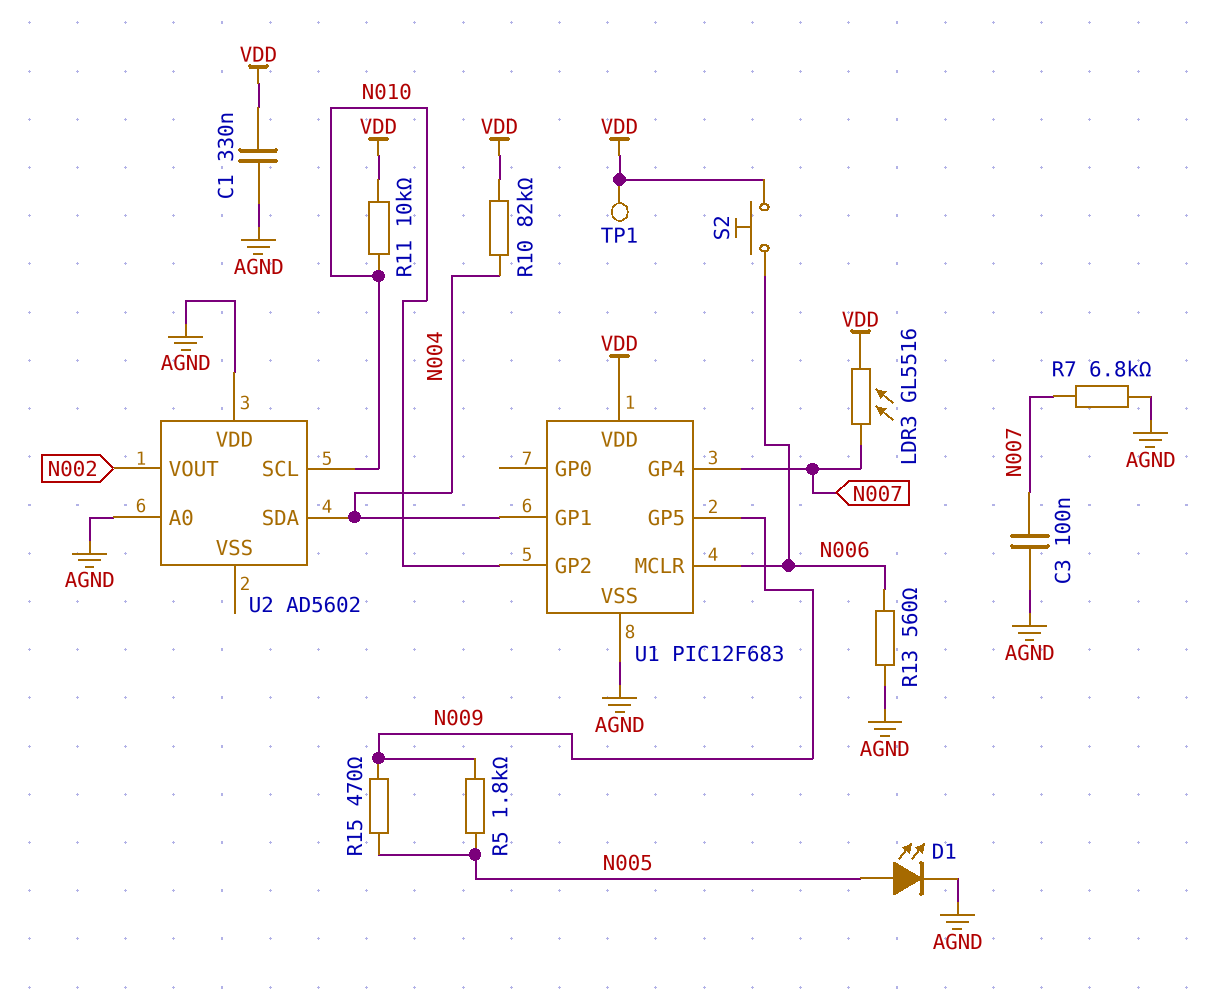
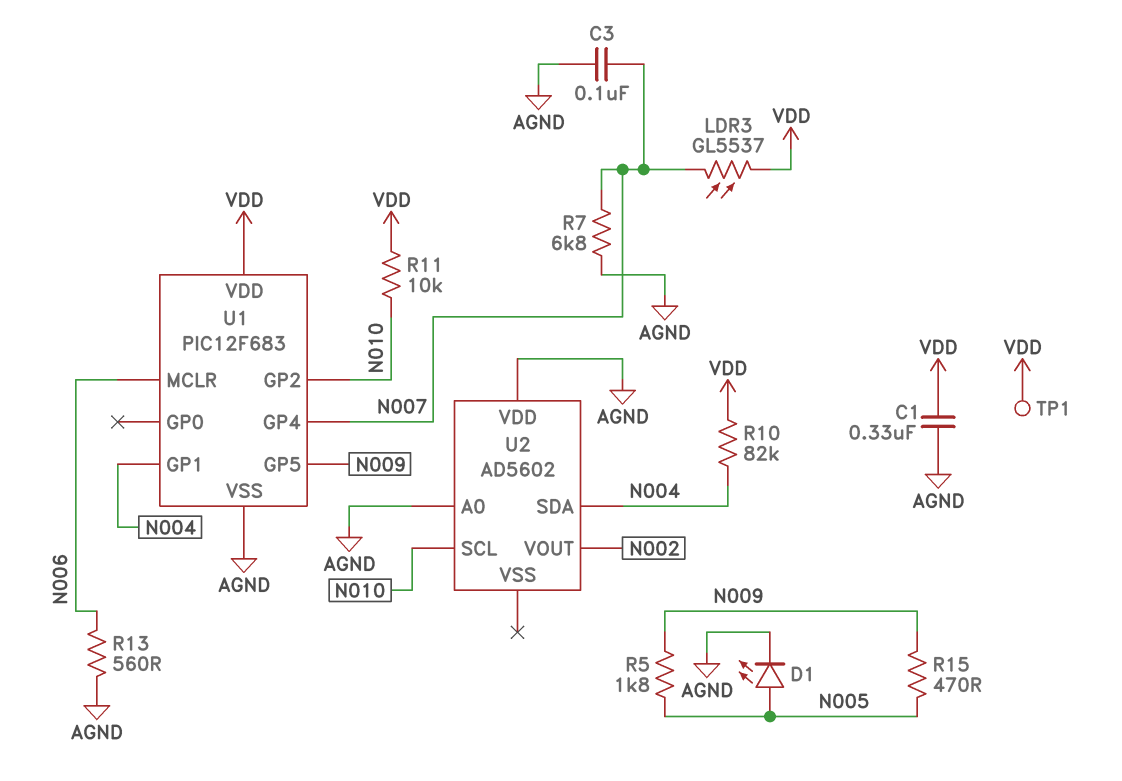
LDR3: GL5516 (N007, VDD) -> GL5537 (N007, VDD)
S2: button (N006, VDD) -> none

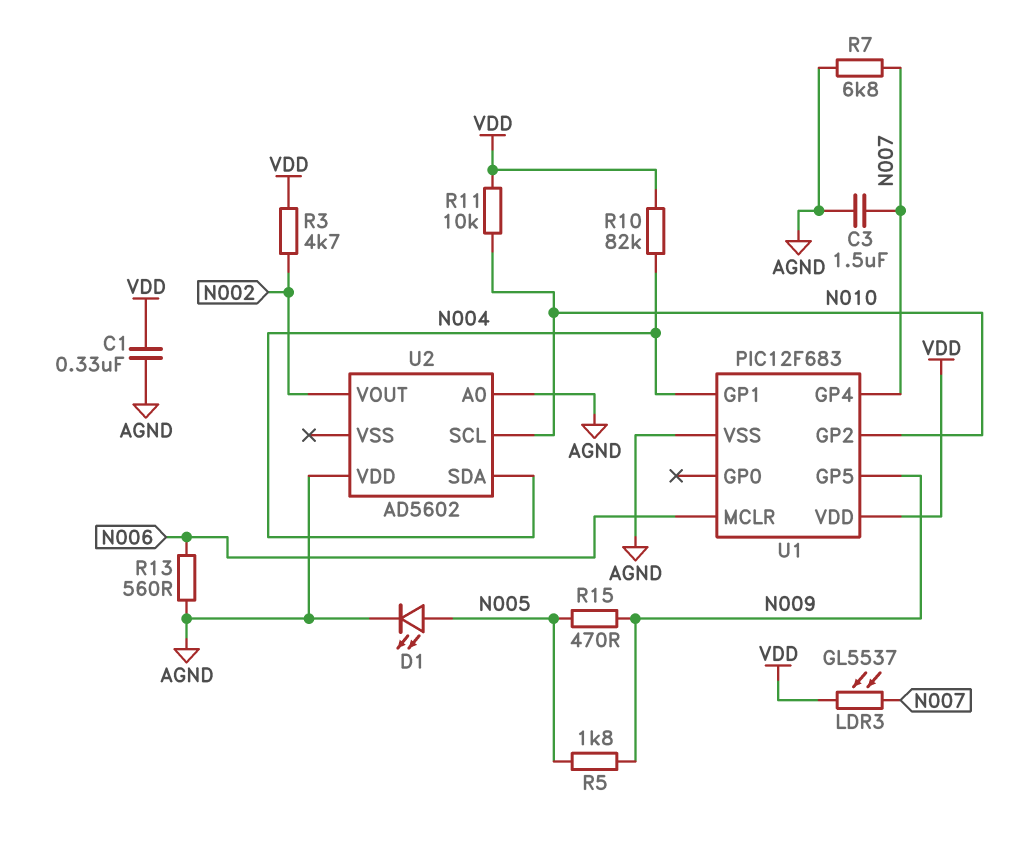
C3: 100nF (AGND, N007) -> 1.5uF (AGND, N007)
R3: none -> 4.7k (N002, VDD)
TP1: test point (VDD) -> none

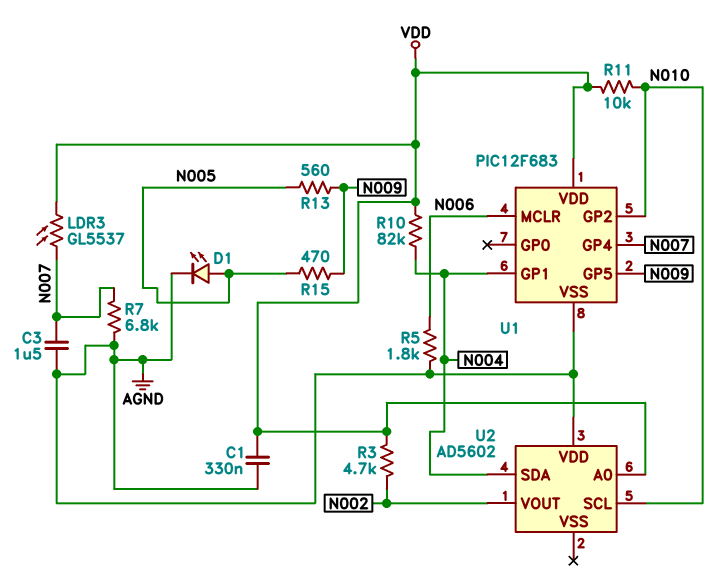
R5: 1.8k (N005, N009) -> 1.8k (AGND, N006)
R13: 560 (AGND, N006) -> 560 (N005, N009)
U2 pin A0: AGND -> VDD

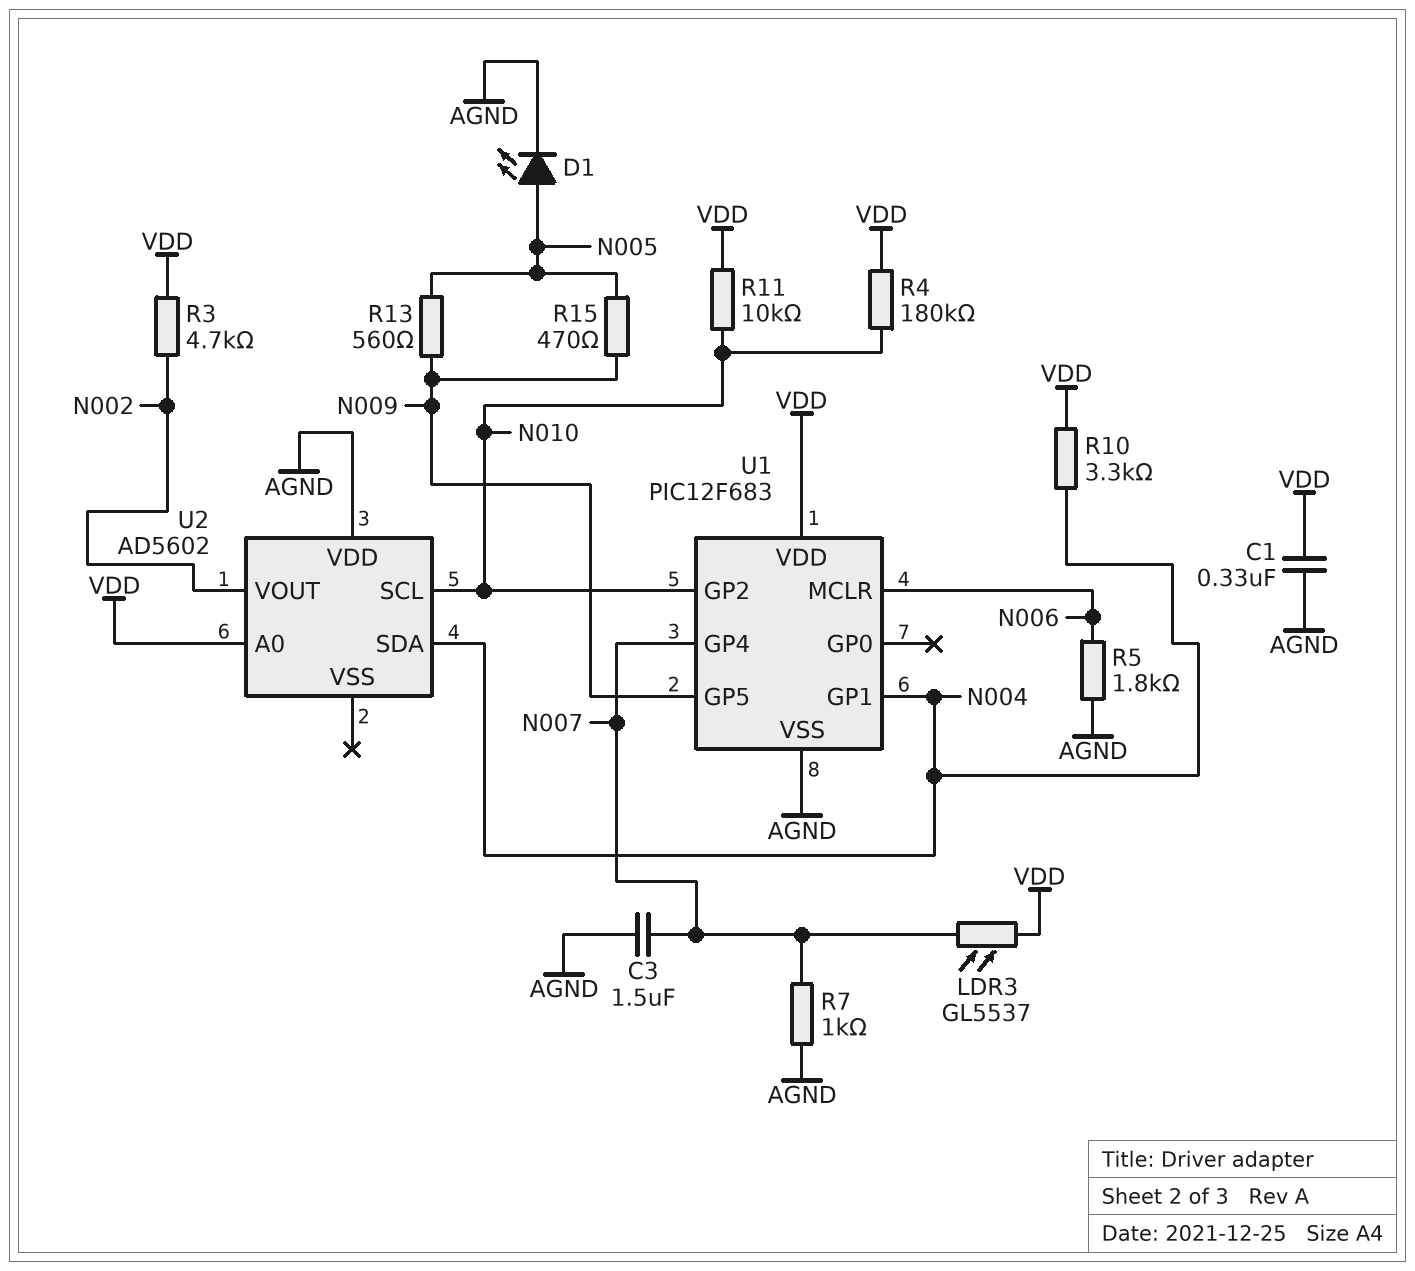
R4: none -> 180k (N010, VDD)
R7: 6.8k (AGND, N007) -> 1k (AGND, N007)
R10: 82k (N004, VDD) -> 3.3k (N004, VDD)

